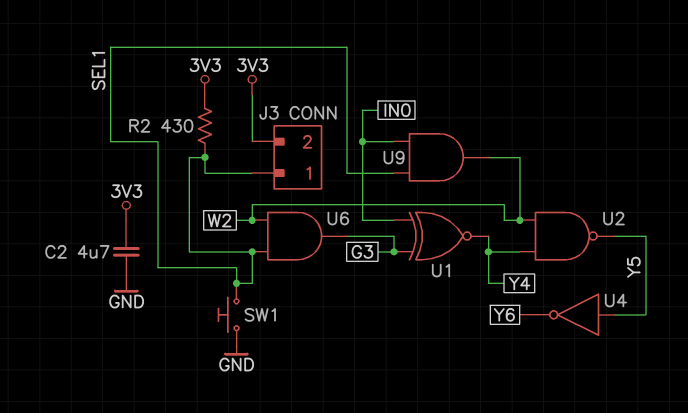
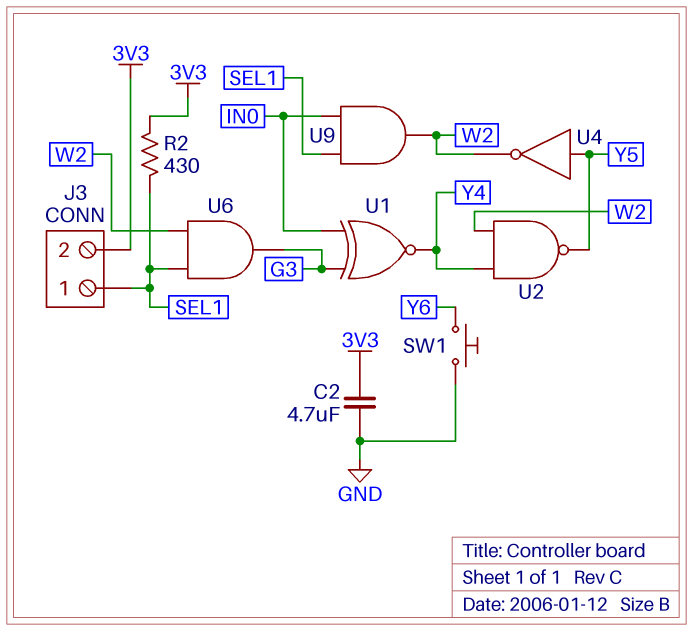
SW1: button (GND, SEL1) -> button (GND, Y6)
U4: NOT (in Y5, out Y6) -> NOT (in Y5, out W2)

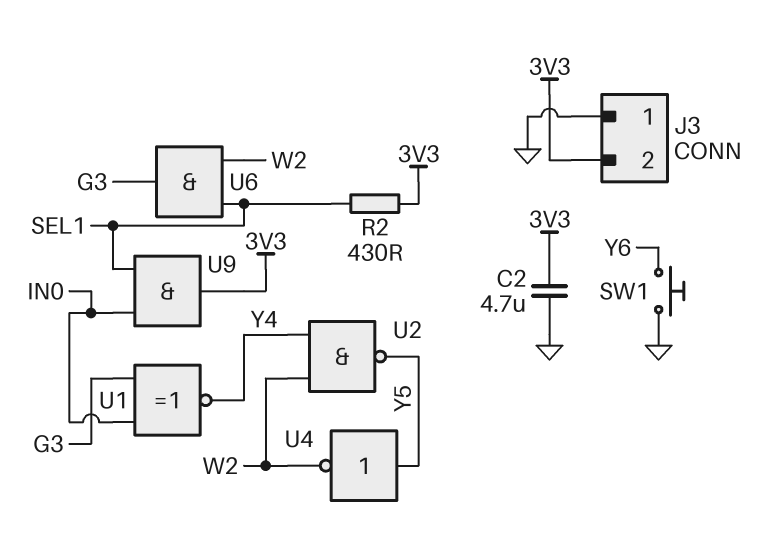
J3 pin 1: SEL1 -> GND
U9: AND (in IN0, in SEL1, out W2) -> AND (in IN0, in SEL1, out 3V3)

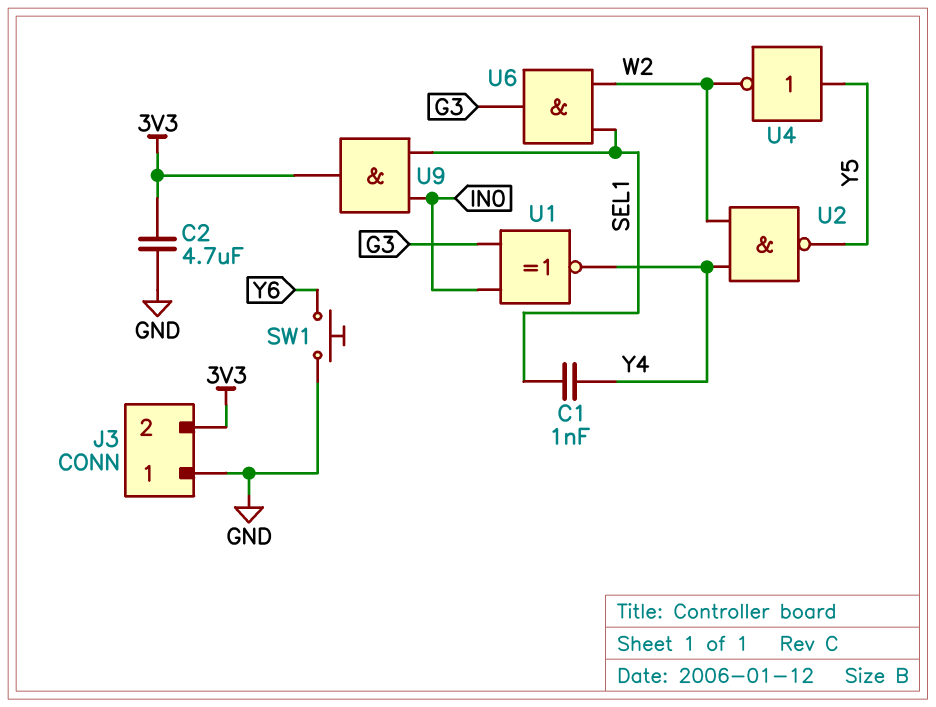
C1: none -> 1nF (SEL1, Y4)
R2: 430 (3V3, SEL1) -> none

